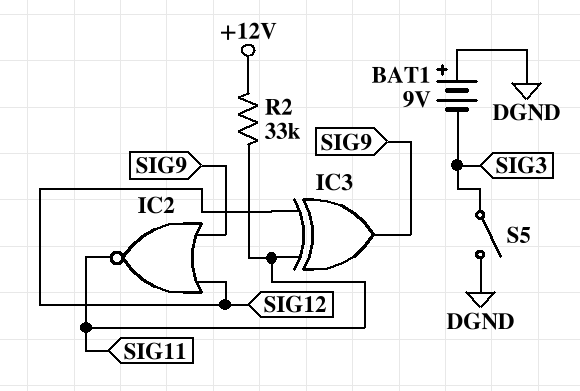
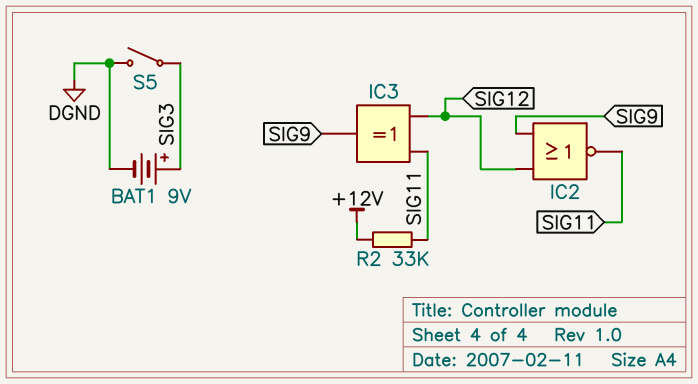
BAT1: 9V (plus DGND, minus SIG3) -> 9V (plus SIG3, minus DGND)

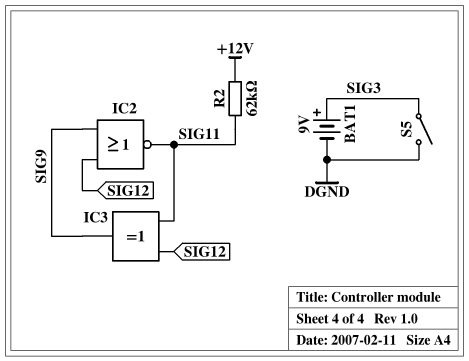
R2: 33k (+12V, SIG11) -> 62k (+12V, SIG11)

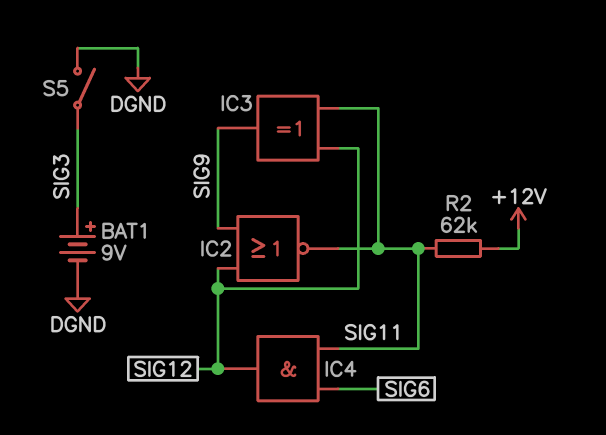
IC4: none -> AND (in SIG6, in SIG11, out SIG12)

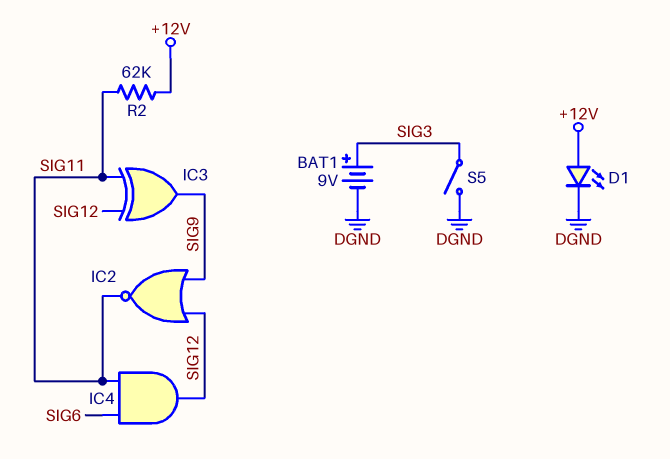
D1: none -> LED (A +12V, K DGND)

